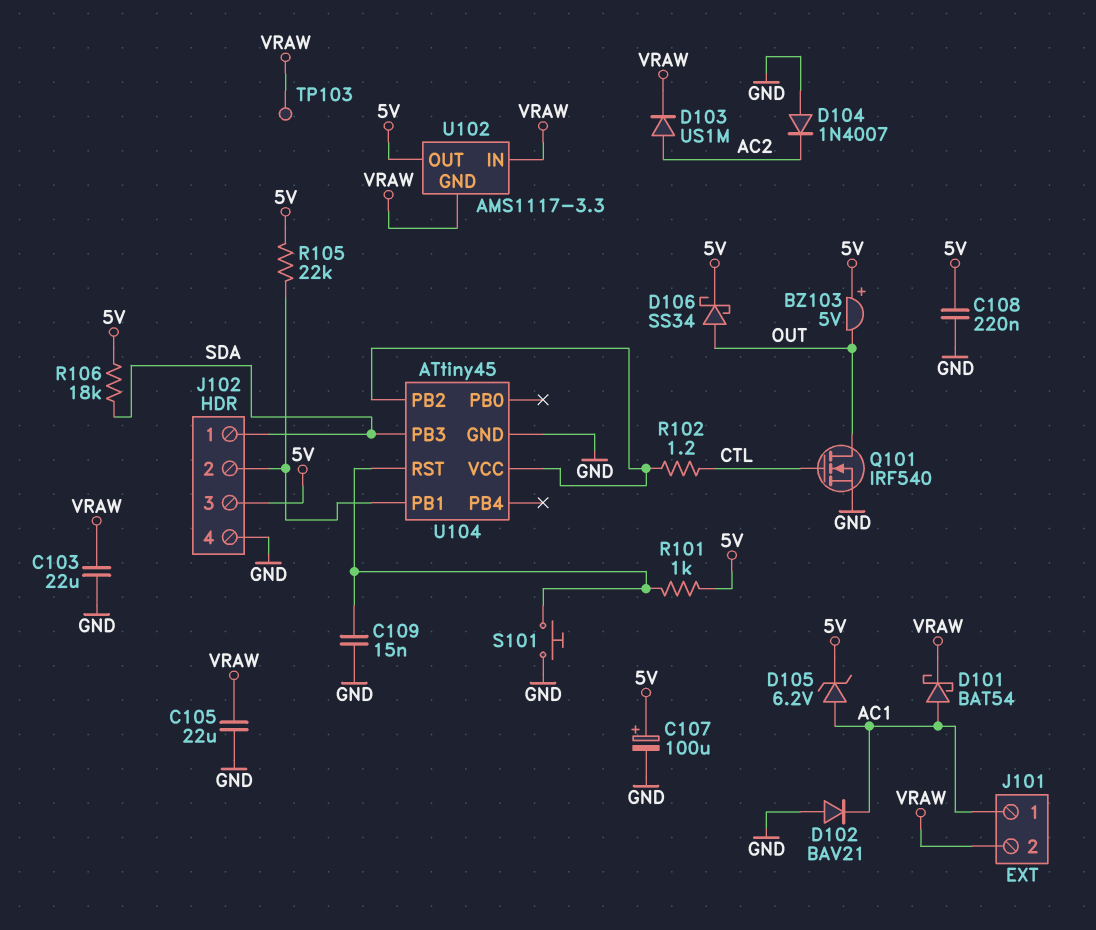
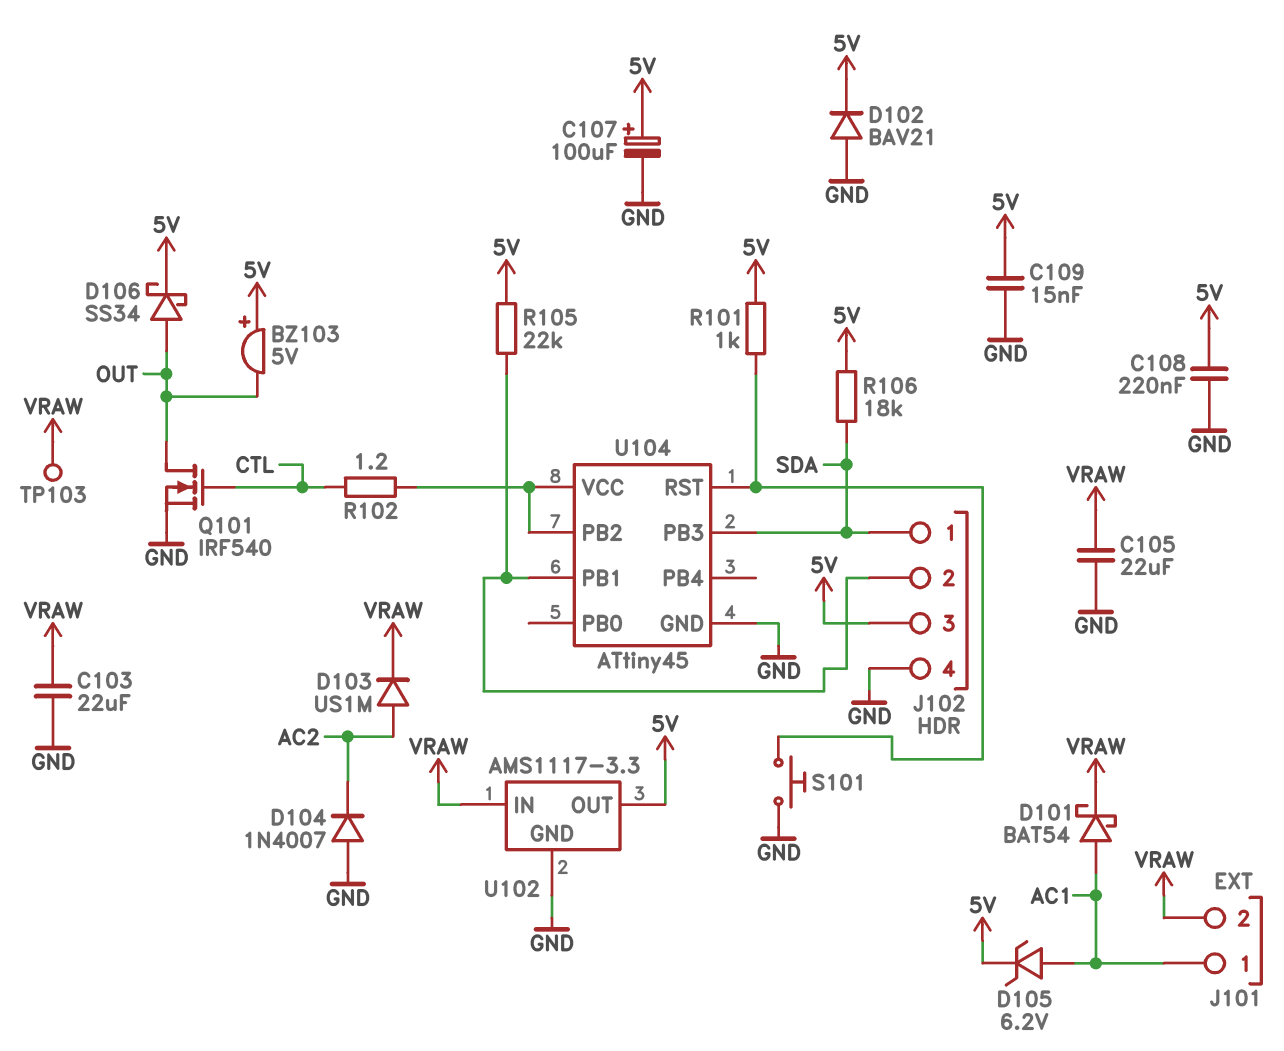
C109: 15nF (GND, U104/RST) -> 15nF (5V, GND)
D102: diode BAV21 (A GND, K AC1) -> diode BAV21 (A GND, K 5V)
U102 pin GND: VRAW -> GND

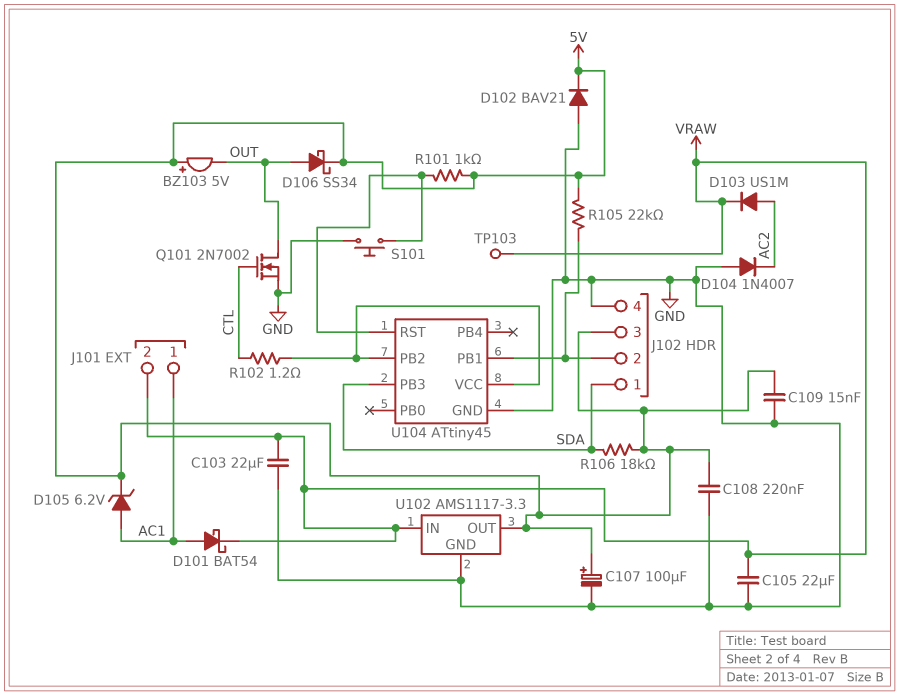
Q101: NMOS IRF540 (G CTL, D OUT, S GND) -> NMOS 2N7002 (G CTL, D OUT, S GND)

